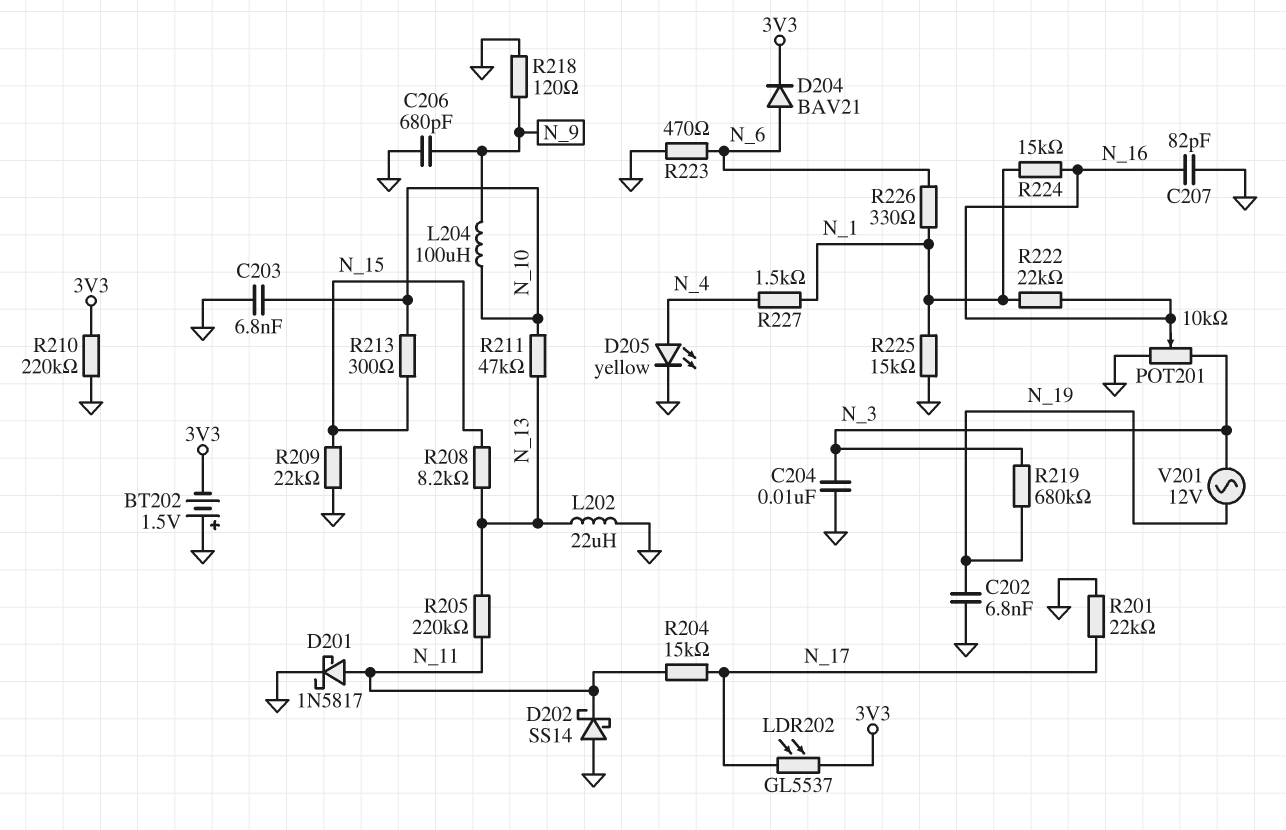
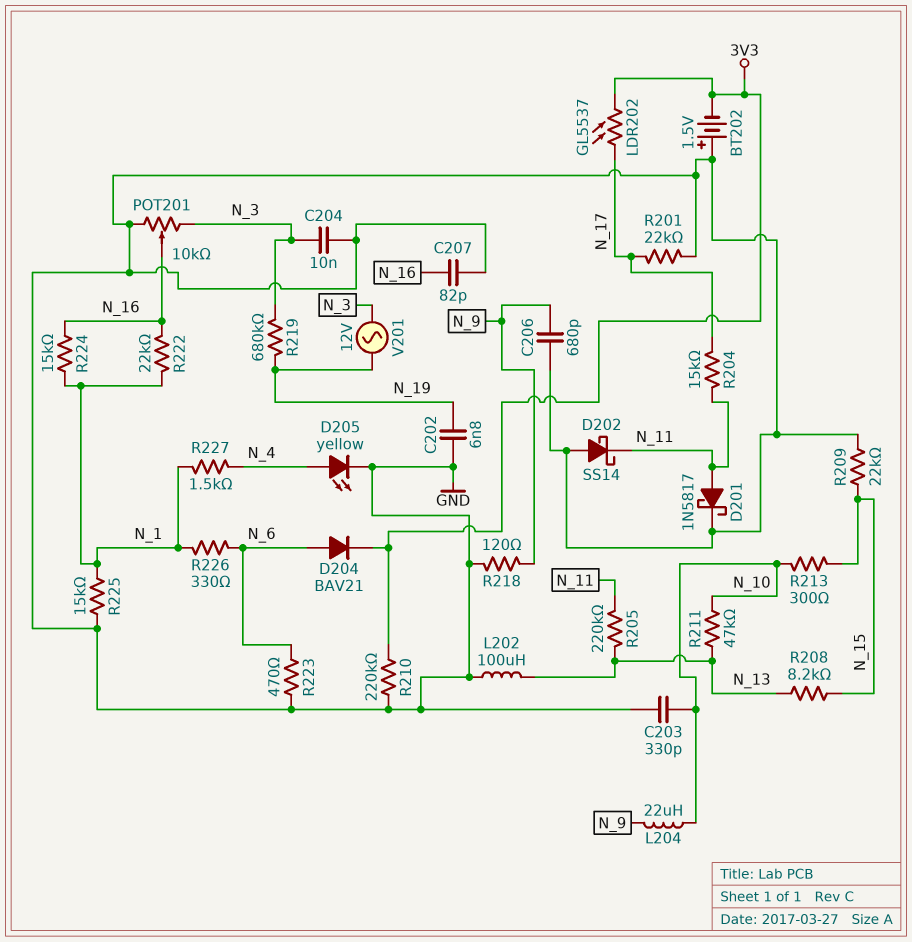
C203: 6.8nF (GND, N_10) -> 330pF (GND, N_10)
L202: 22uH (GND, N_13) -> 100uH (GND, N_13)
L204: 100uH (N_9, N_10) -> 22uH (N_9, N_10)

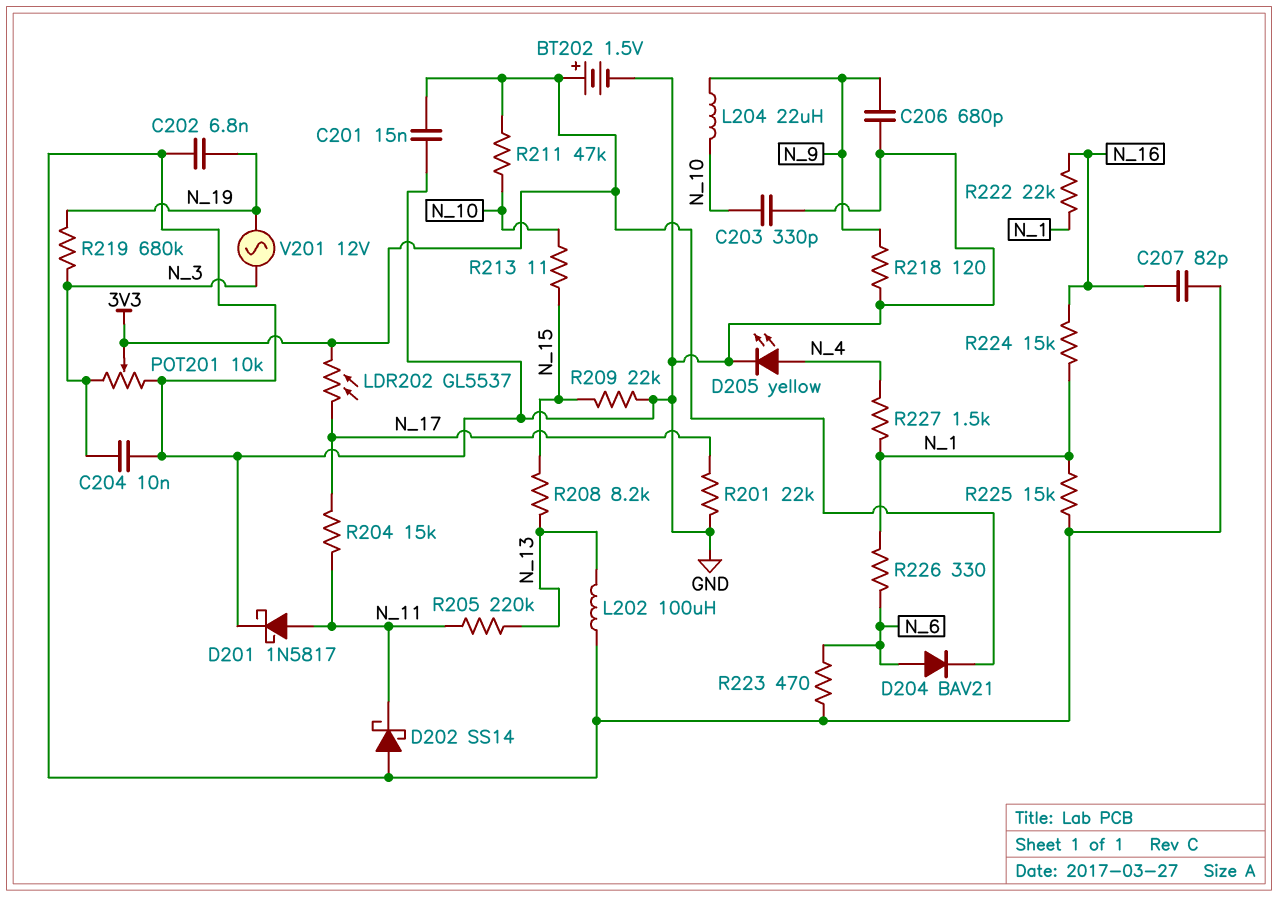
BT202: 1.5V (plus GND, minus 3V3) -> 1.5V (plus 3V3, minus GND)
C201: none -> 15nF (3V3, GND)
POT201: 10k (GND, N_3, wiper N_16) -> 10k (GND, N_3, wiper 3V3)
R210: 220k (3V3, GND) -> none
R211: 47k (N_10, N_13) -> 47k (3V3, N_10)
R213: 300 (N_10, N_15) -> 11 (N_10, N_15)

